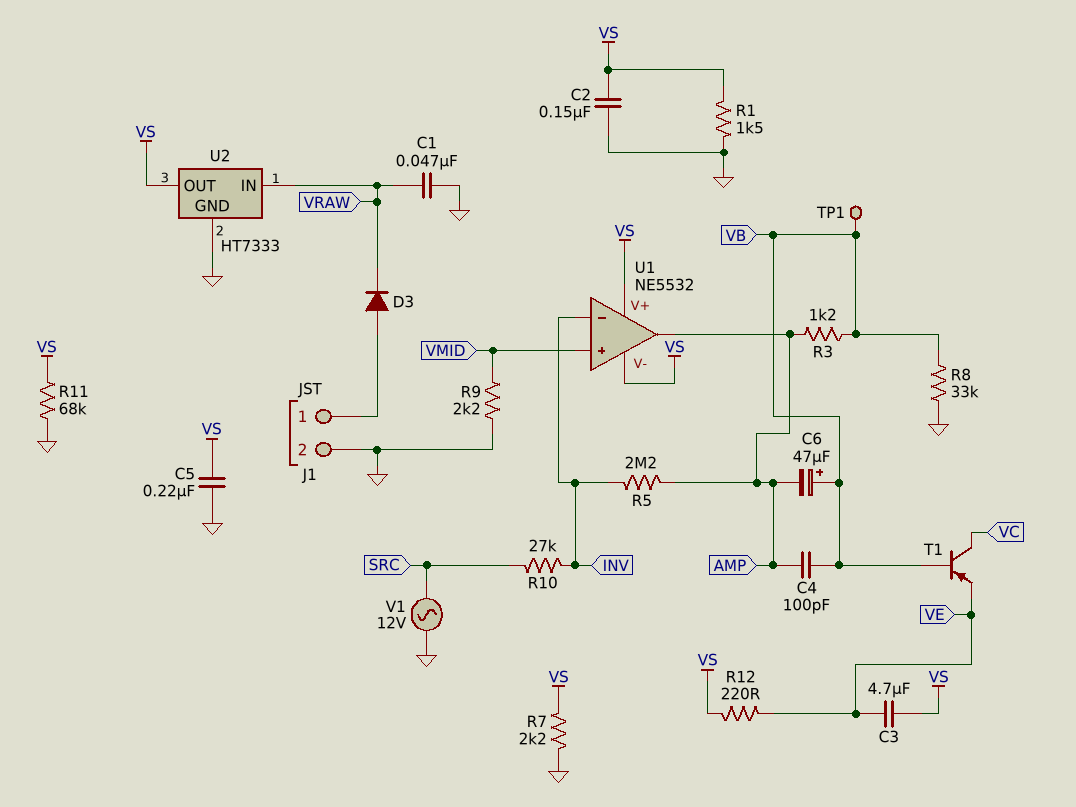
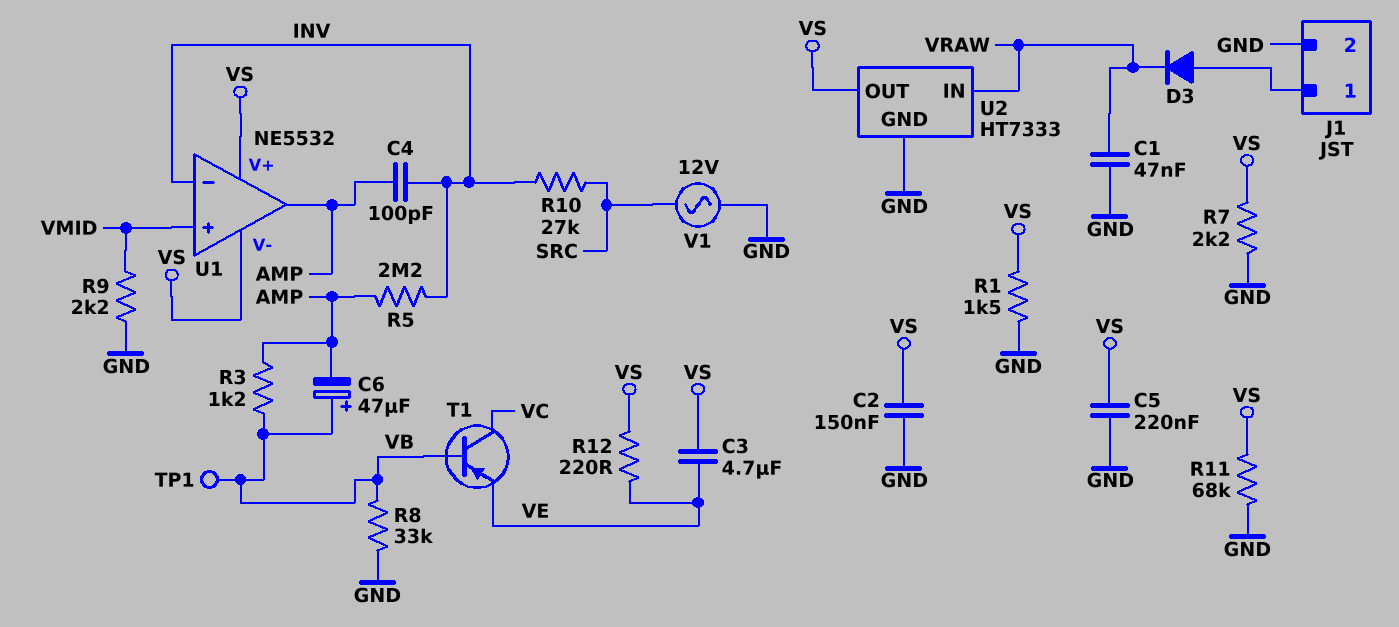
C4: 100pF (AMP, VB) -> 100pF (AMP, INV)

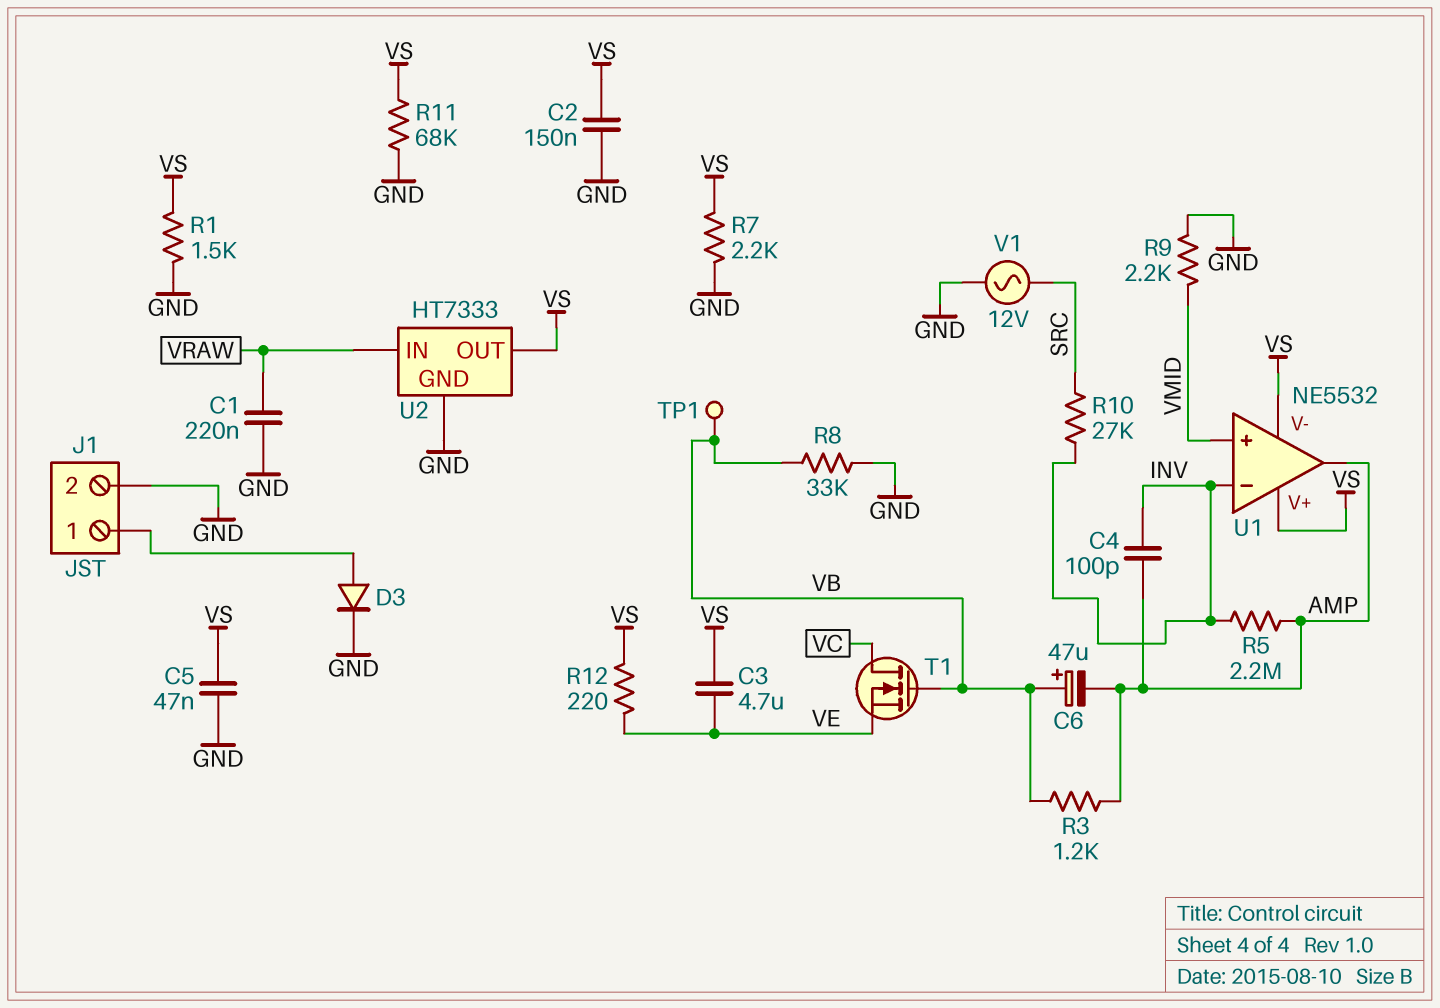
C1: 47nF (GND, VRAW) -> 220nF (GND, VRAW)
C5: 220nF (GND, VS) -> 47nF (GND, VS)
D3: diode (A J1/1, K VRAW) -> diode (A J1/1, K GND)
T1: PNP (B VB, C VC, E VE) -> NMOS (G VB, D VC, S VE)

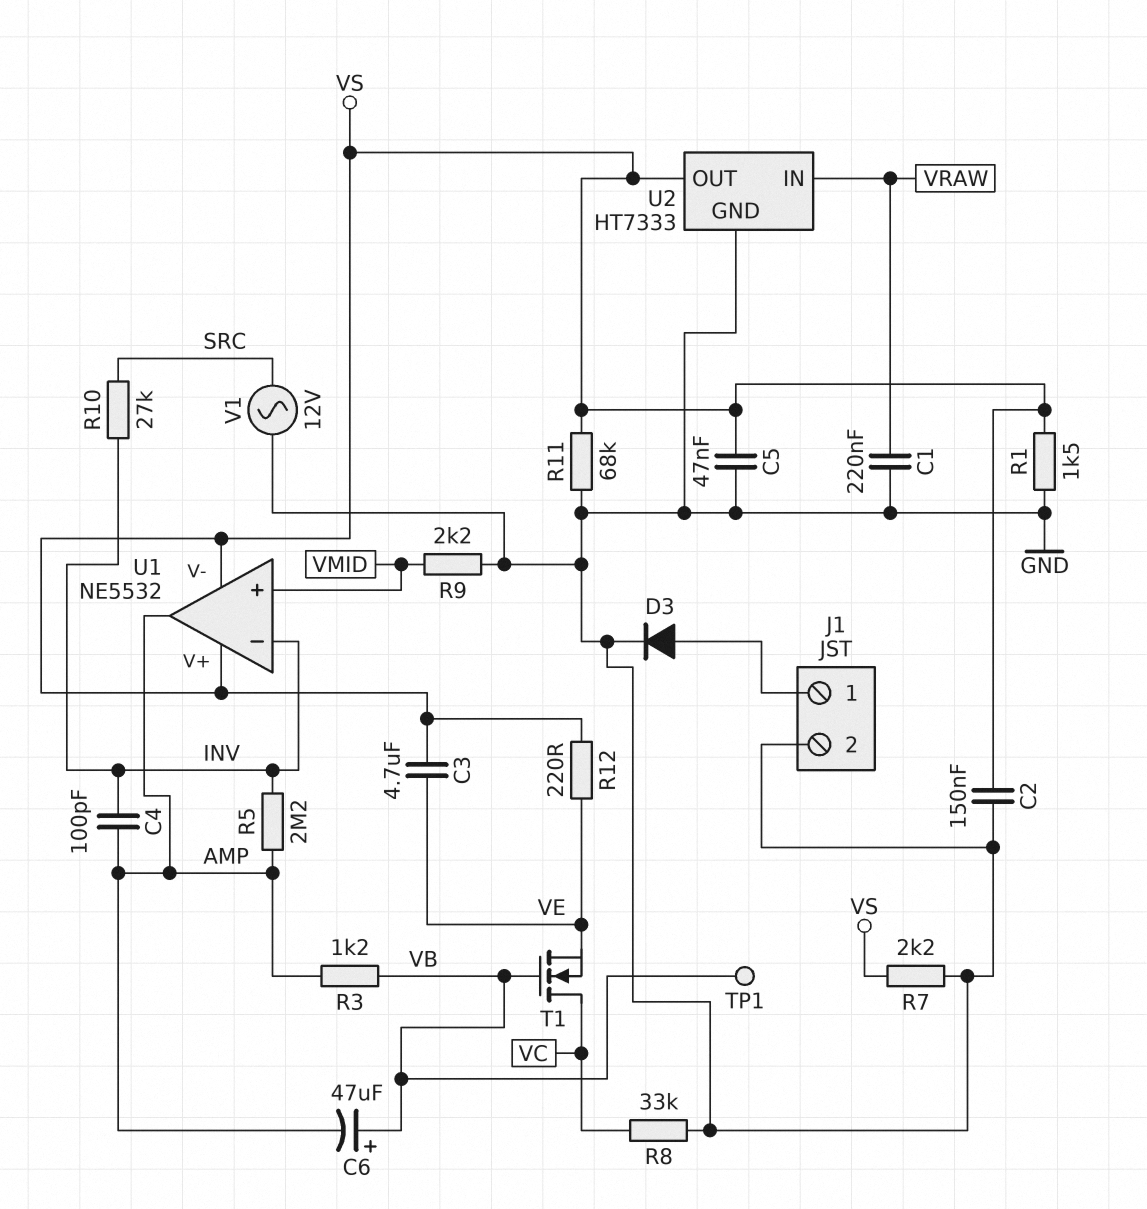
R8: 33k (GND, VB) -> 33k (GND, VC)

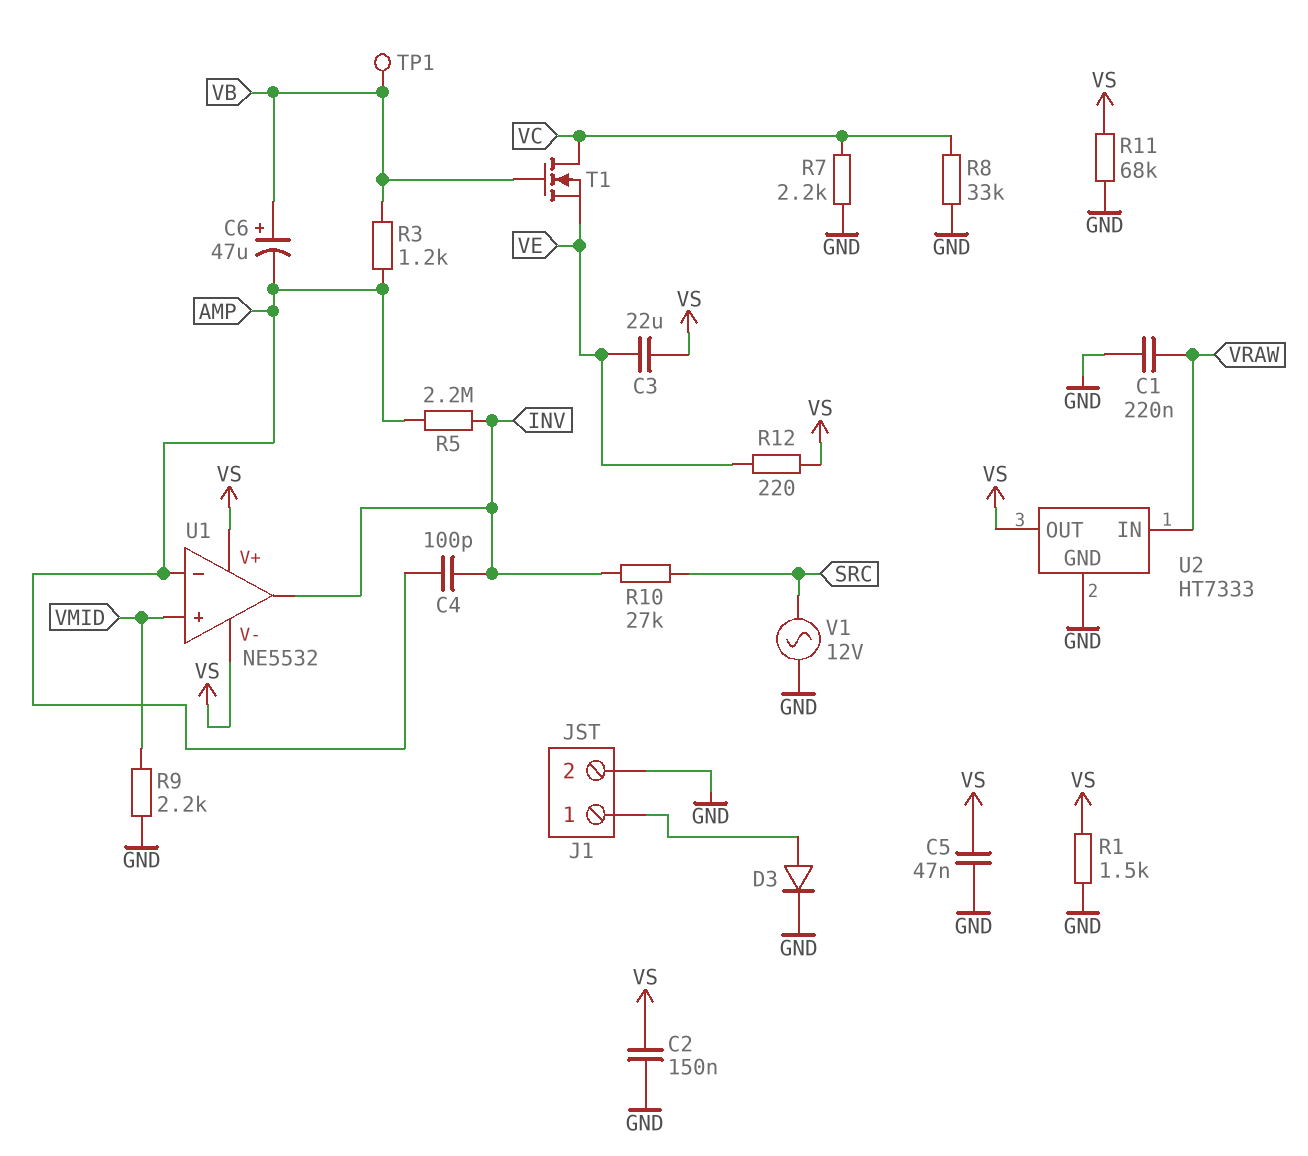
C3: 4.7uF (VE, VS) -> 22uF (VE, VS)
R7: 2.2k (GND, VS) -> 2.2k (GND, VC)
U1 pin in-: INV -> AMP
U1 pin out: AMP -> INV

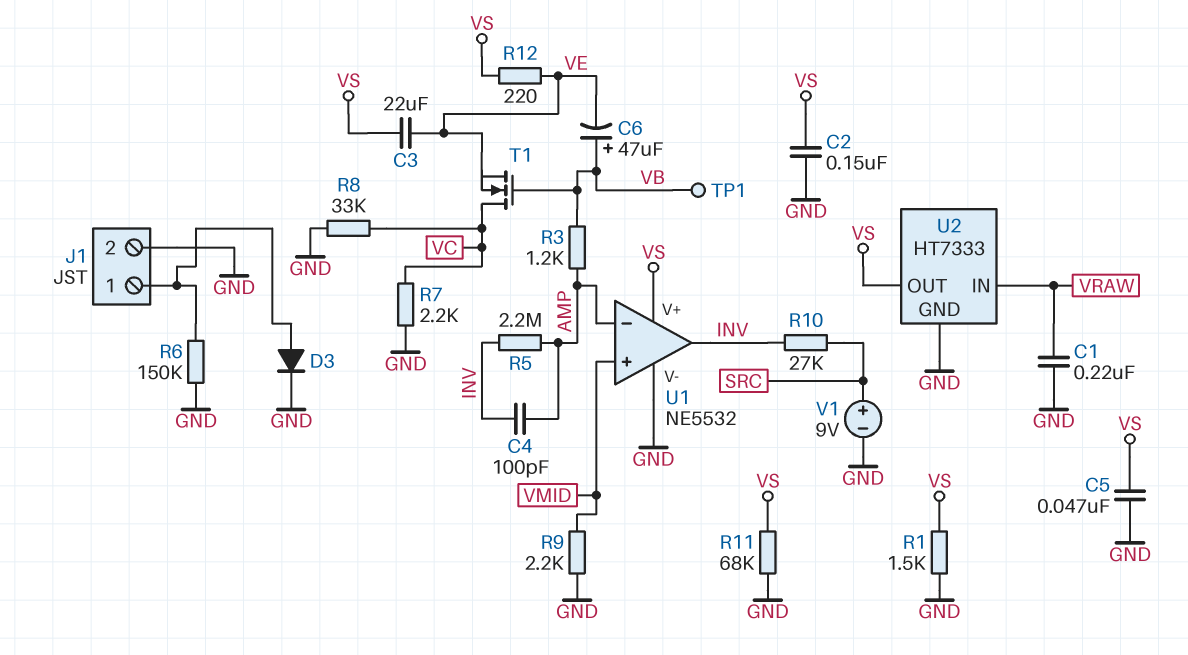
C6: 47uF (plus VB, minus AMP) -> 47uF (plus VB, minus VE)
R6: none -> 150k (GND, J1/1)
U1 pin V-: VS -> GND
V1: AC 12V (GND, SRC) -> 9V (plus SRC, minus GND)

